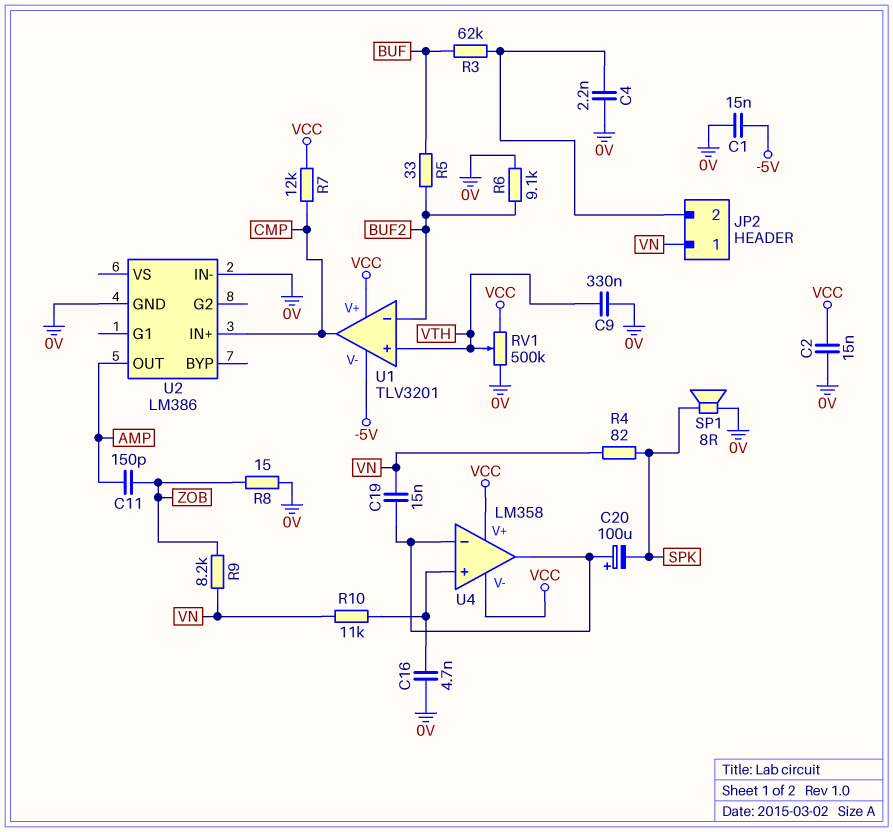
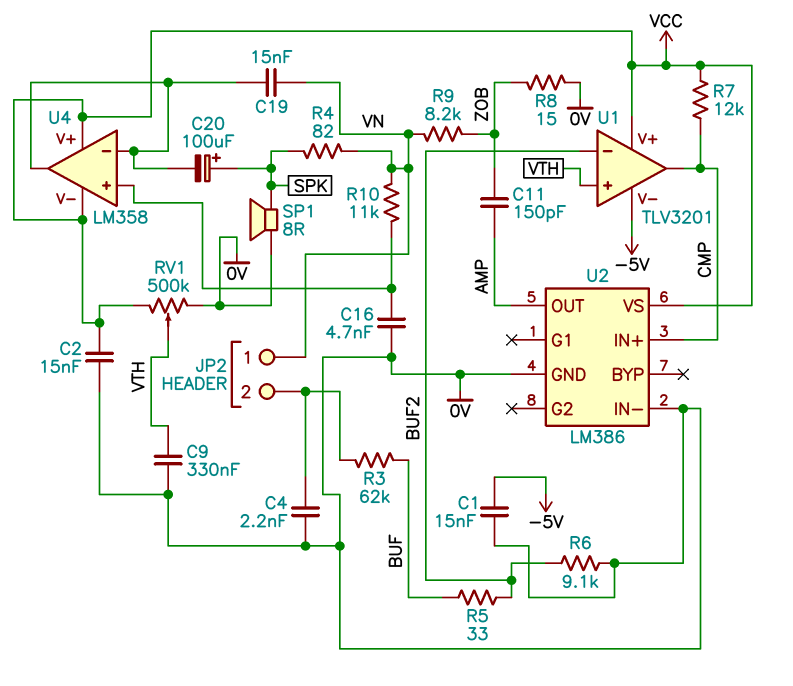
C20: 100uF (plus U4/in-, minus SPK) -> 100uF (plus SPK, minus U4/in-)
U2 pin VS: none -> VCC

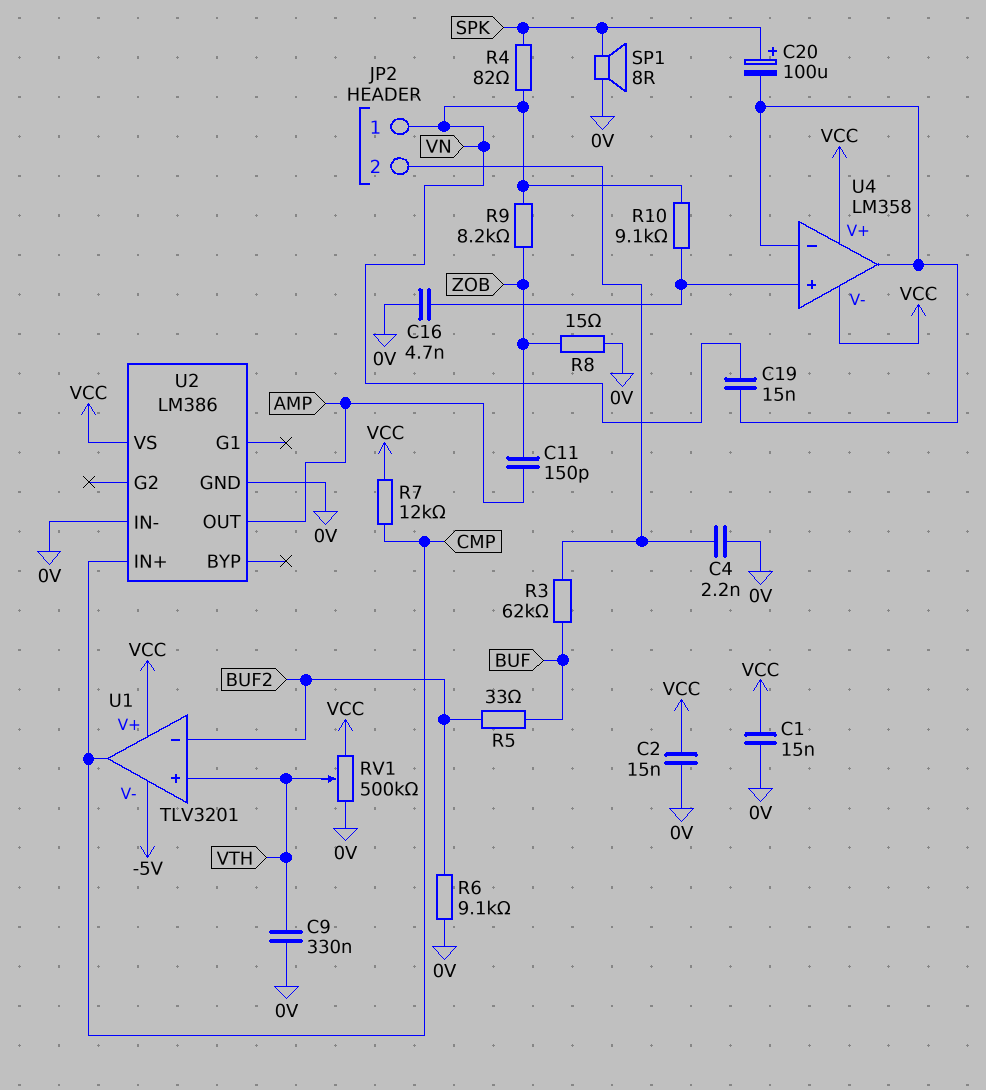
C1: 15nF (-5V, 0V) -> 15nF (0V, VCC)
R10: 11k (U4/in+, VN) -> 9.1k (U4/in+, VN)

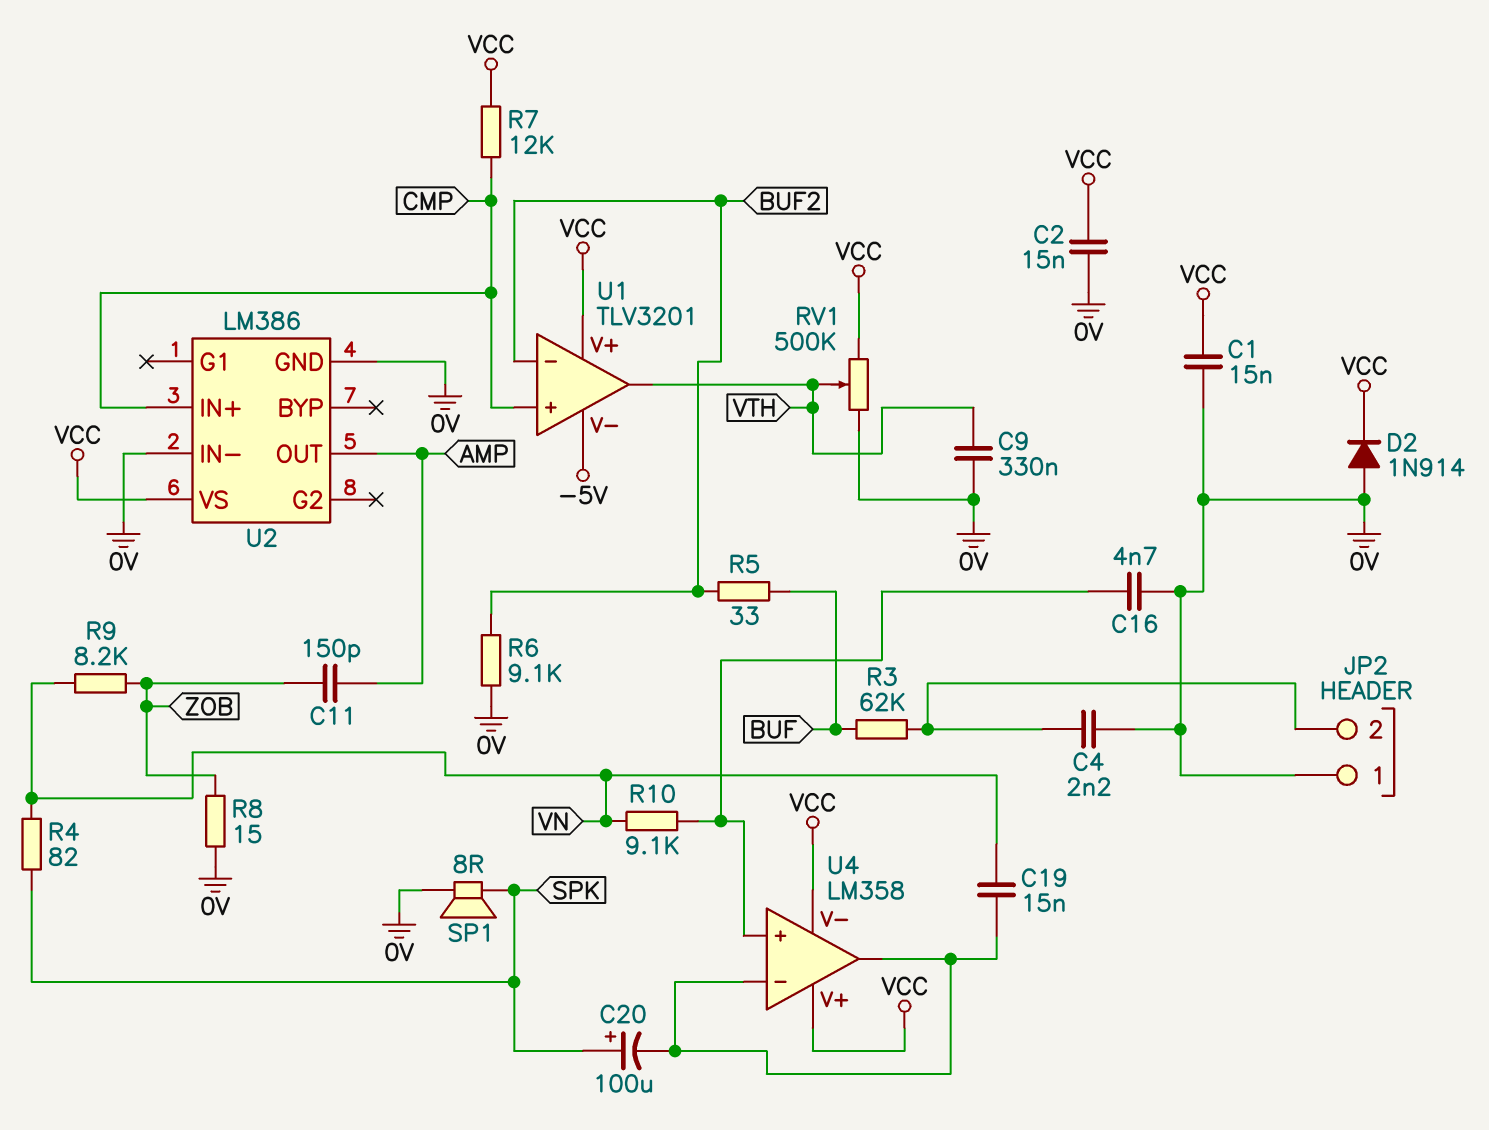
D2: none -> diode 1N914 (A 0V, K VCC)
JP2 pin 1: VN -> 0V
U1 pin in+: VTH -> CMP
U1 pin out: CMP -> VTH

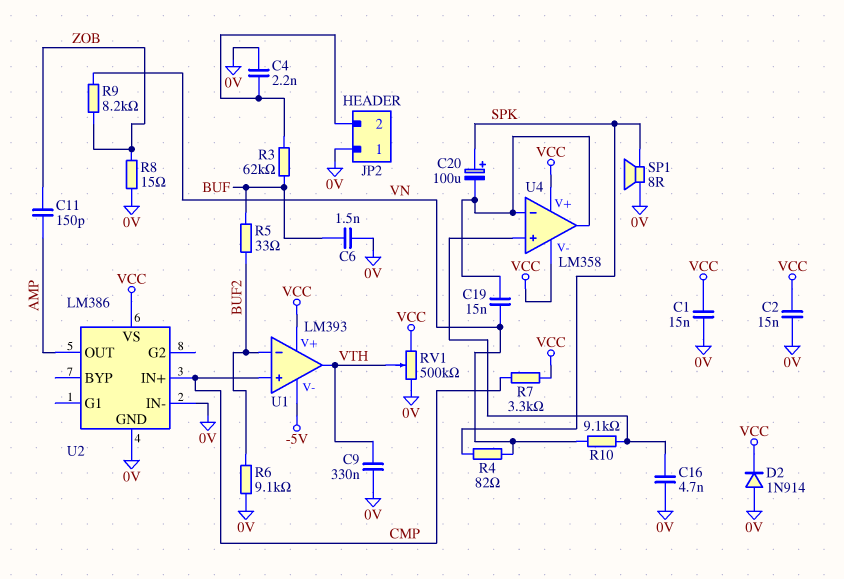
C6: none -> 1.5nF (0V, BUF)
R7: 12k (CMP, VCC) -> 3.3k (CMP, VCC)
U1: TLV3201 -> LM393

